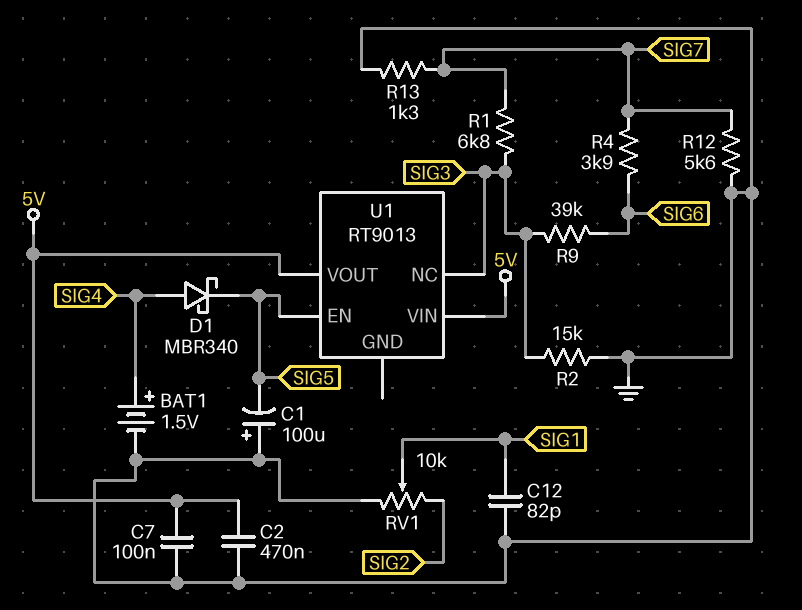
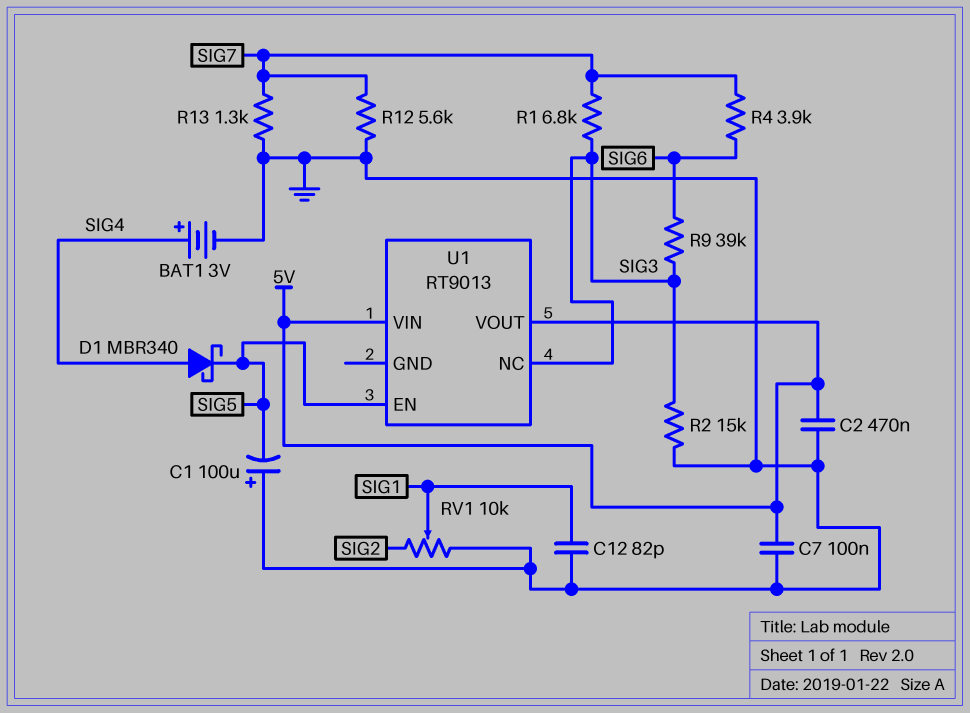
BAT1: 1.5V (plus SIG4, minus GND) -> 3V (plus SIG4, minus GND)

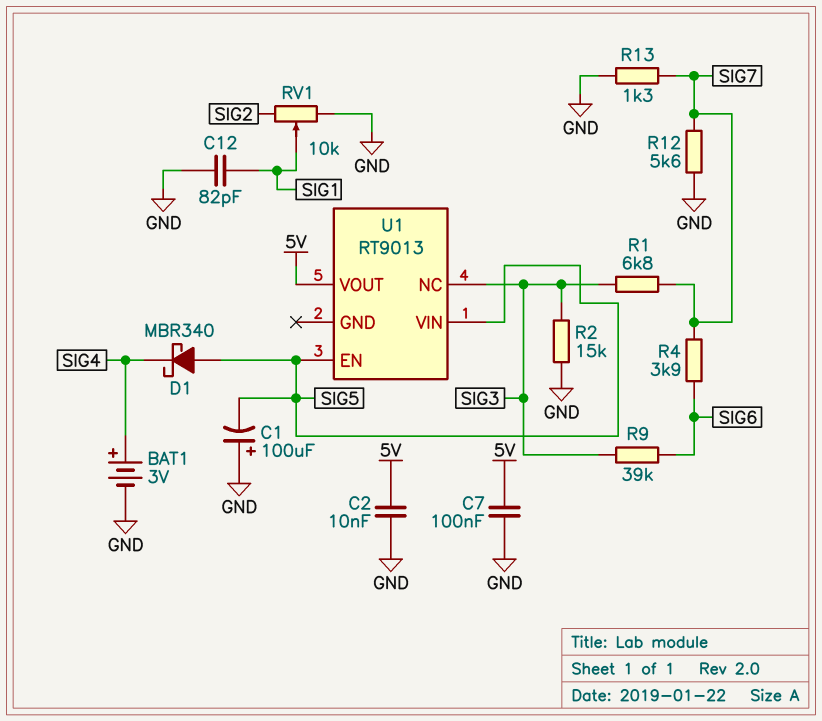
C2: 470nF (5V, GND) -> 10nF (5V, GND)
D1: schottky MBR340 (A SIG4, K SIG5) -> schottky MBR340 (A SIG5, K SIG4)
U1 pin VIN: 5V -> SIG5

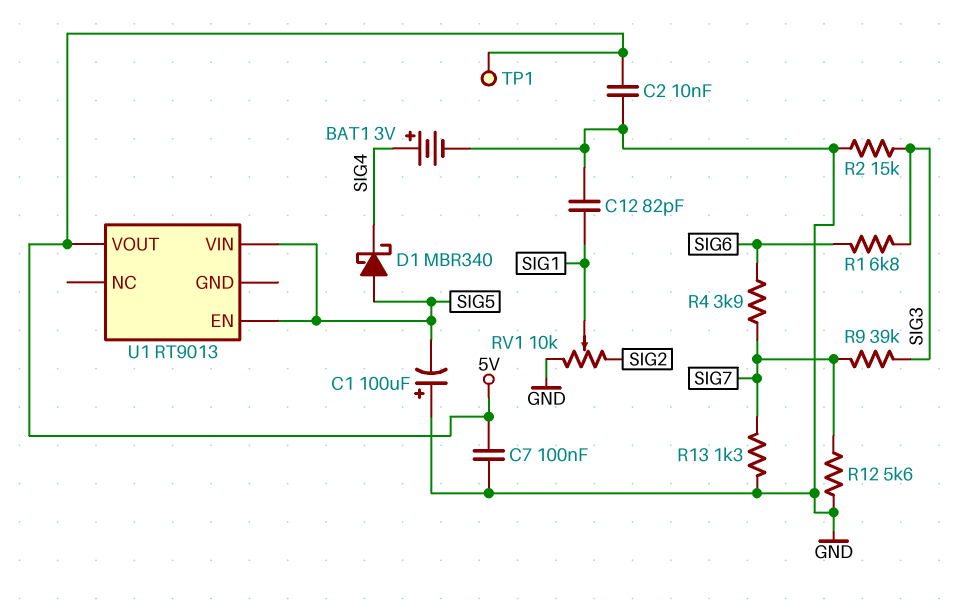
R1: 6.8k (SIG3, SIG7) -> 6.8k (SIG3, SIG6)
R9: 39k (SIG3, SIG6) -> 39k (SIG3, SIG7)
TP1: none -> test point (5V)
U1 pin NC: SIG3 -> none

